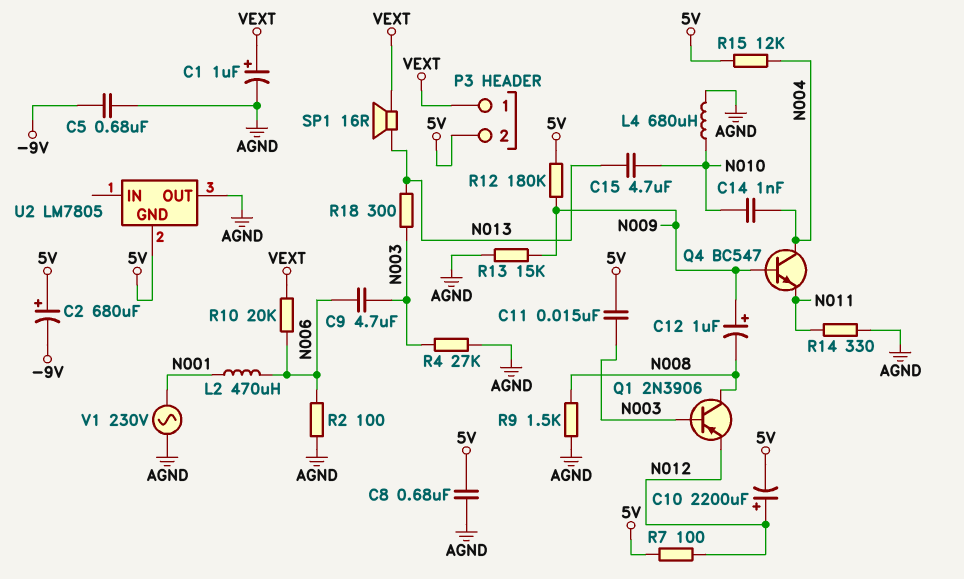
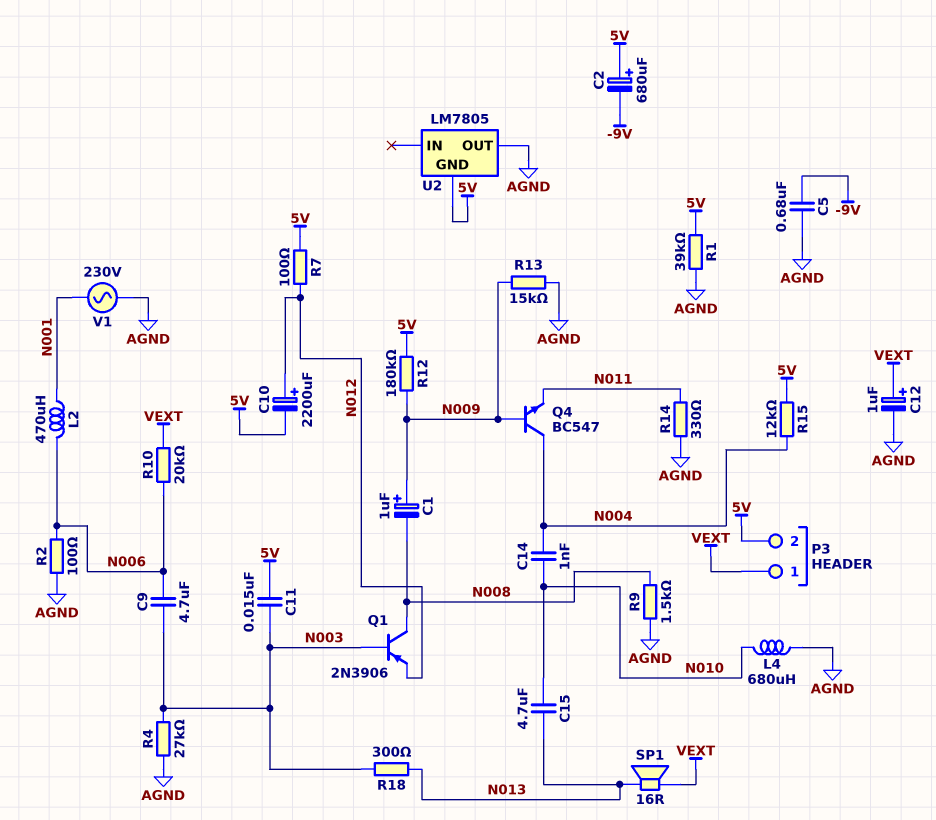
C1: 1uF (plus VEXT, minus AGND) -> 1uF (plus N009, minus N008)
C8: 680nF (5V, AGND) -> none
C12: 1uF (plus N009, minus N008) -> 1uF (plus VEXT, minus AGND)
R1: none -> 39k (5V, AGND)

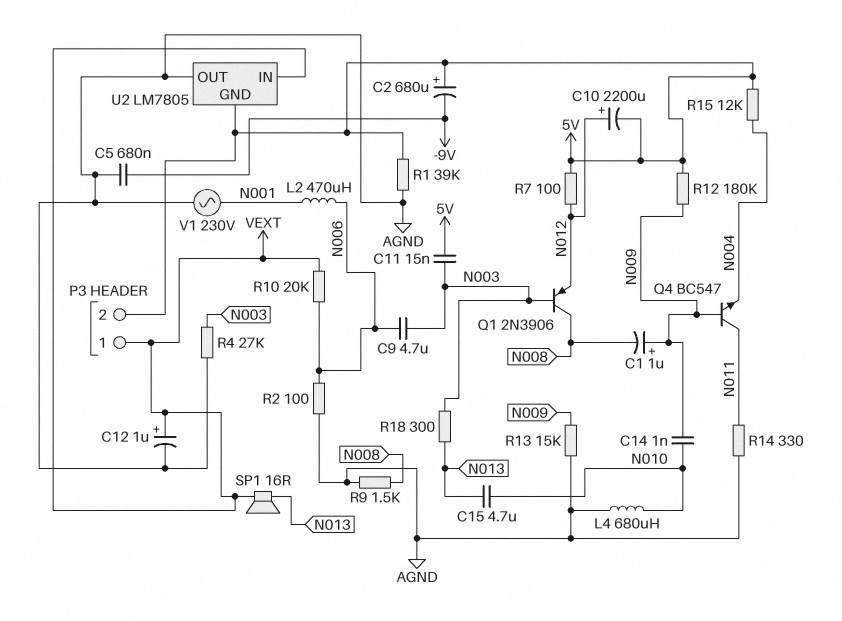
C14: 1nF (N004, N010) -> 1nF (N009, N010)
Q4: NPN BC547 (B N009, C N004, E N011) -> NPN BC547 (B N009, C N011, E N004)
U2 pin IN: none -> VEXT

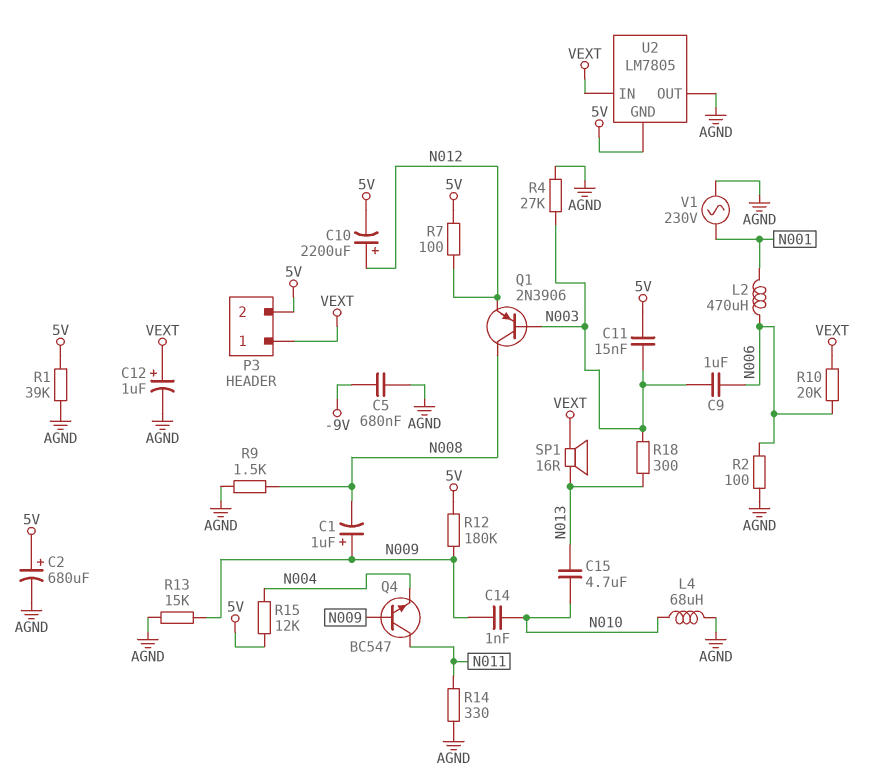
C2: 680uF (plus 5V, minus -9V) -> 680uF (plus 5V, minus AGND)
C9: 4.7uF (N003, N006) -> 1uF (N003, N006)
L4: 680uH (AGND, N010) -> 68uH (AGND, N010)

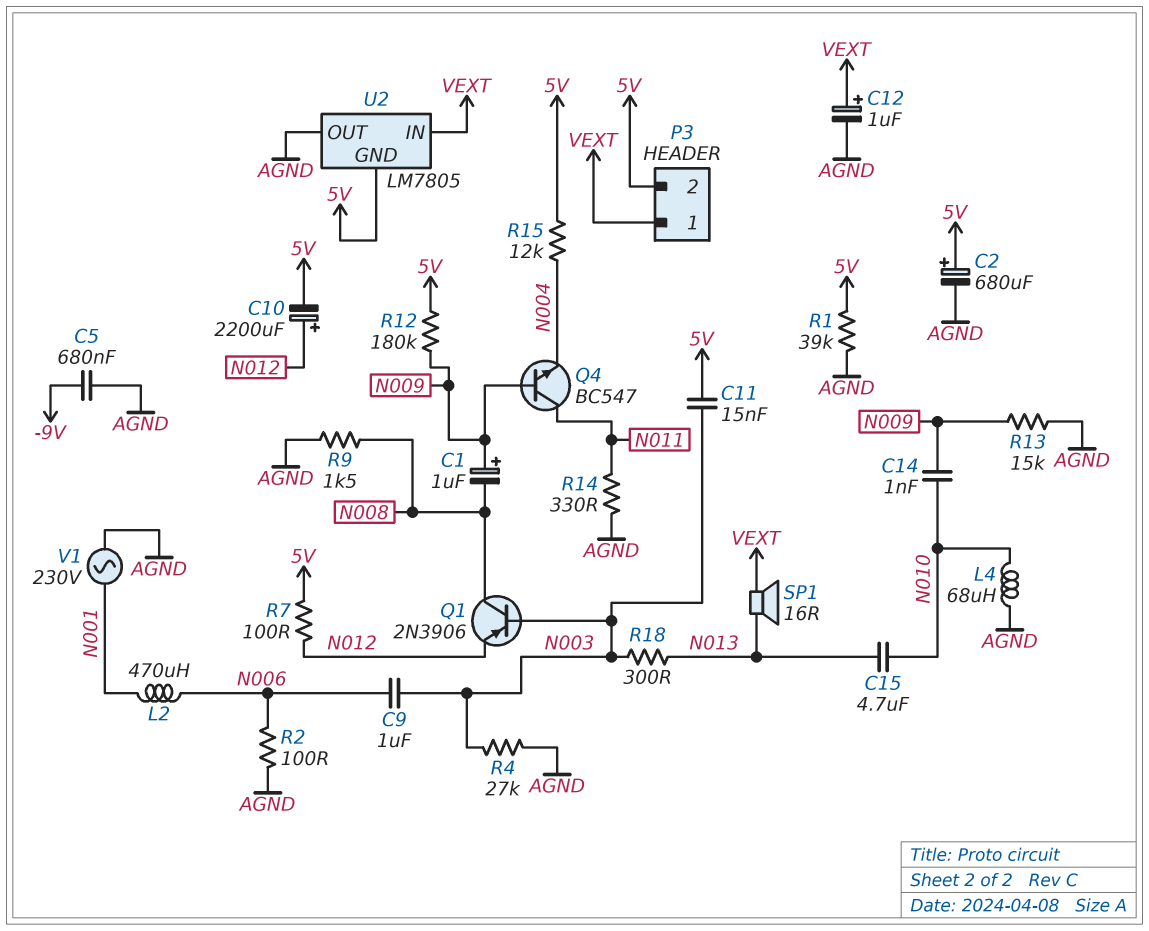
R10: 20k (N006, VEXT) -> none

